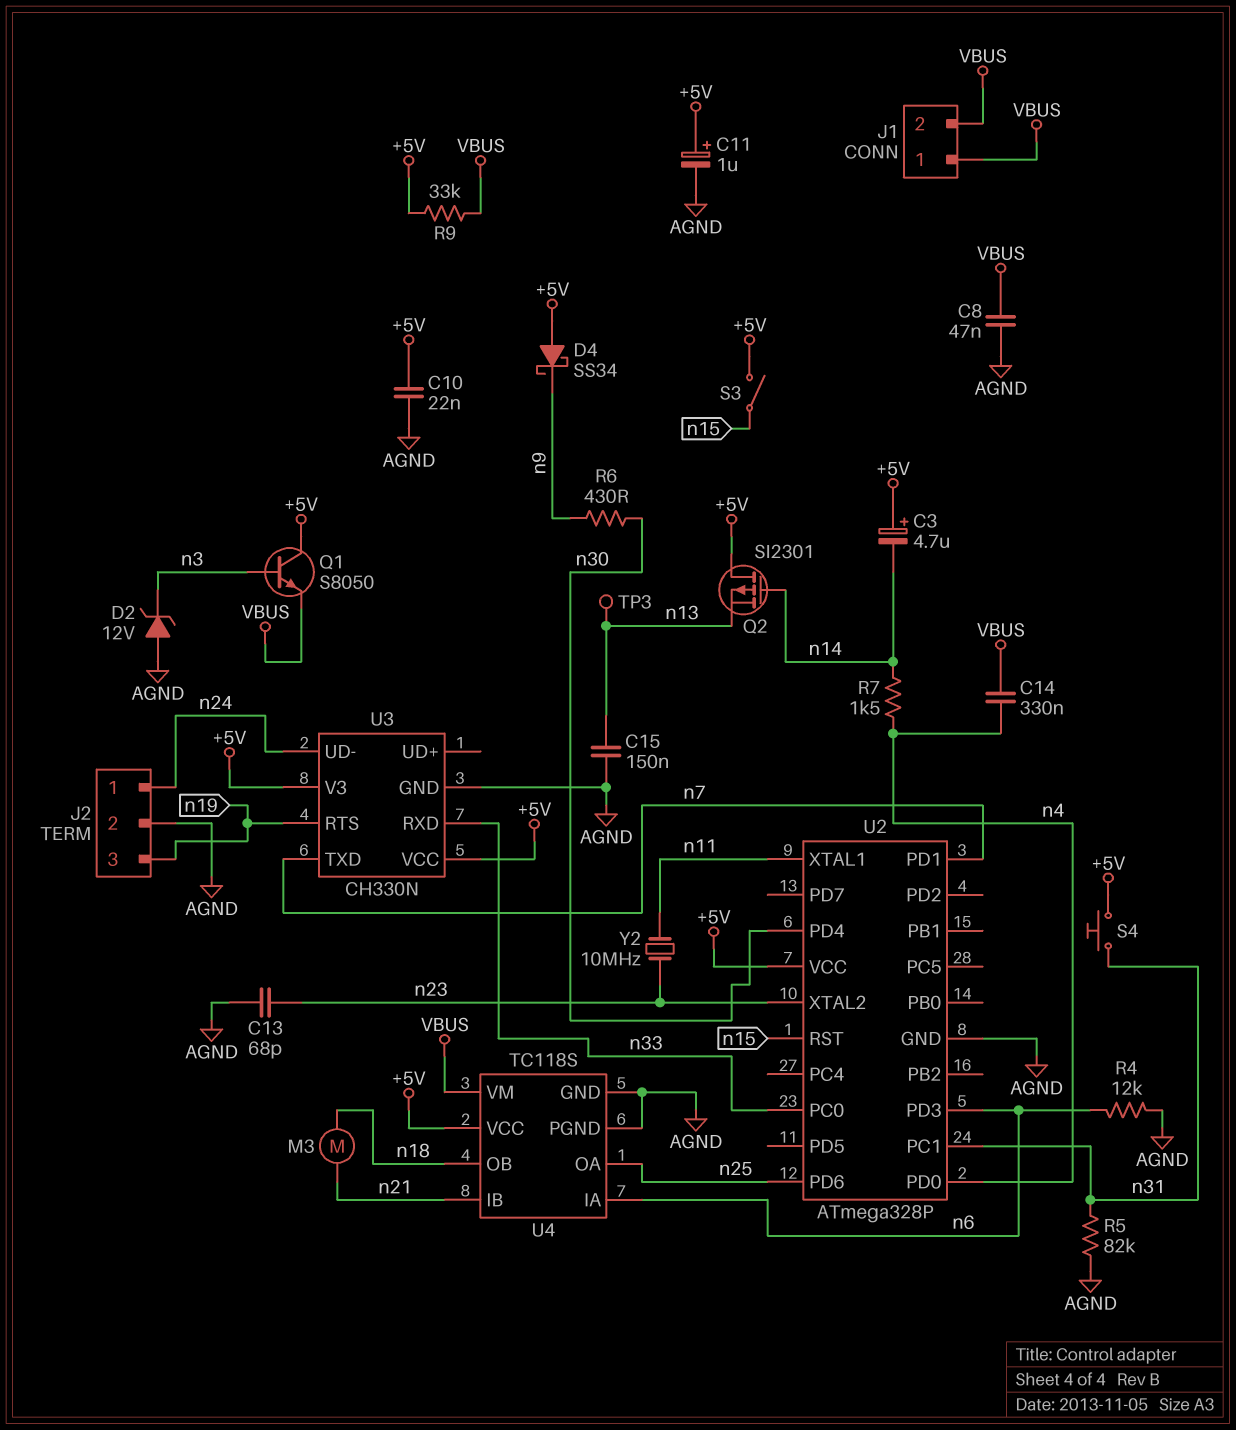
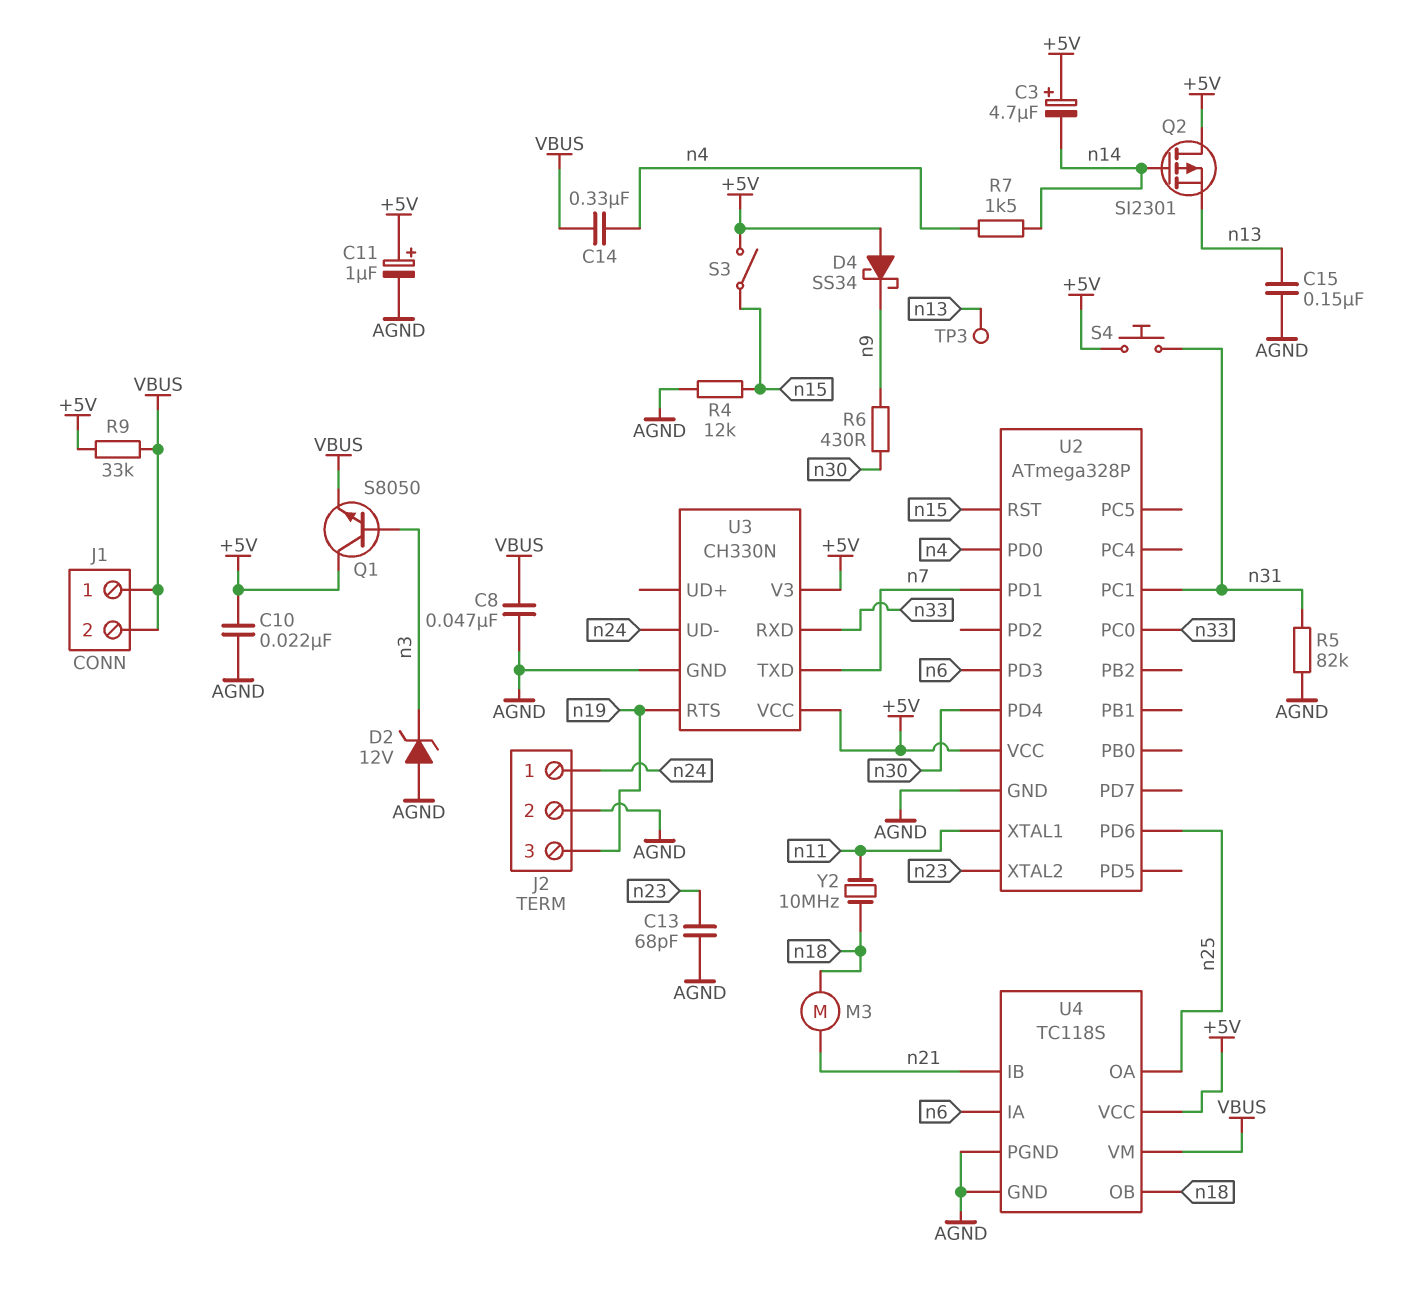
R4: 12k (AGND, n6) -> 12k (AGND, n15)
Y2: 10MHz (n11, n23) -> 10MHz (n11, n18)

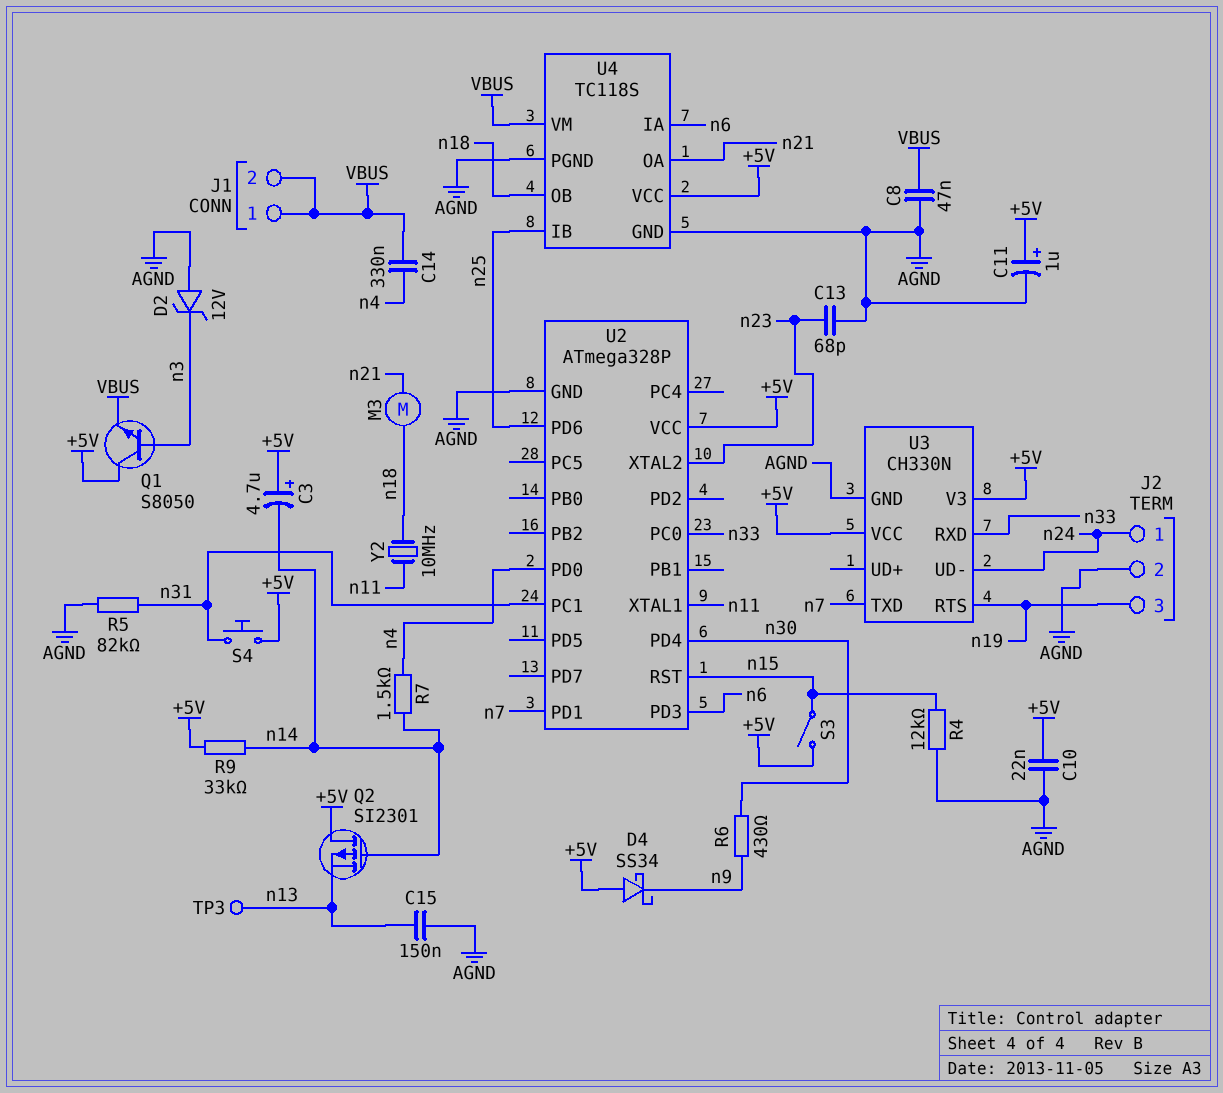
R9: 33k (+5V, VBUS) -> 33k (+5V, n14)
U4 pin IB: n21 -> n25
U4 pin OA: n25 -> n21

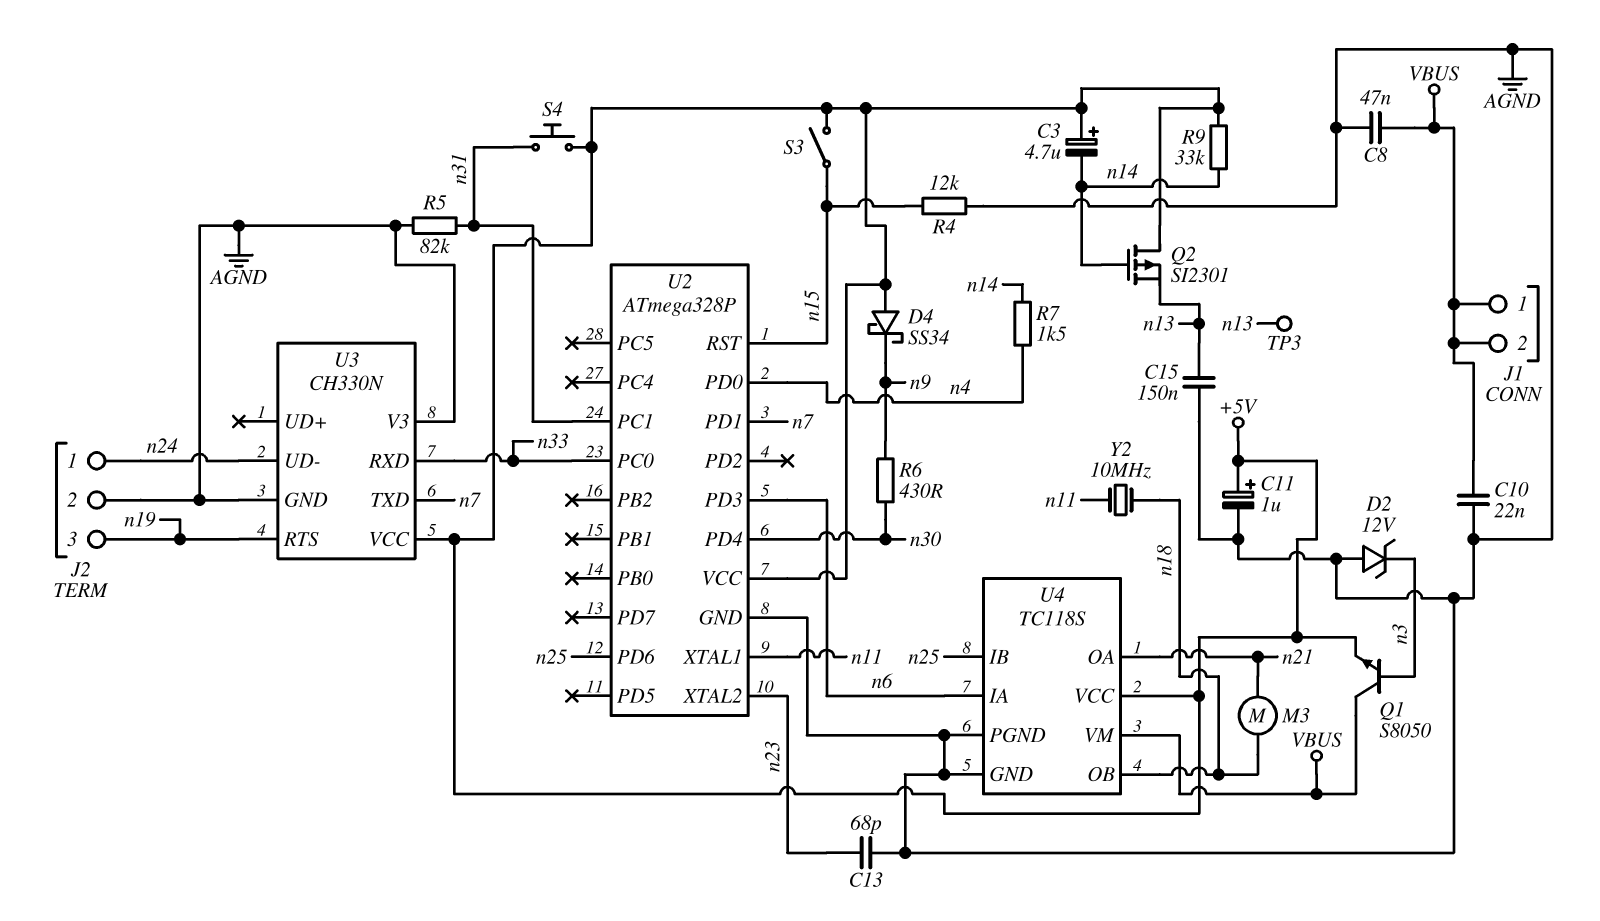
C10: 22nF (+5V, AGND) -> 22nF (AGND, VBUS)
C14: 330nF (VBUS, n4) -> none
Q1: NPN S8050 (B n3, C +5V, E VBUS) -> NPN S8050 (B n3, C VBUS, E +5V)
U3 pin V3: +5V -> AGND

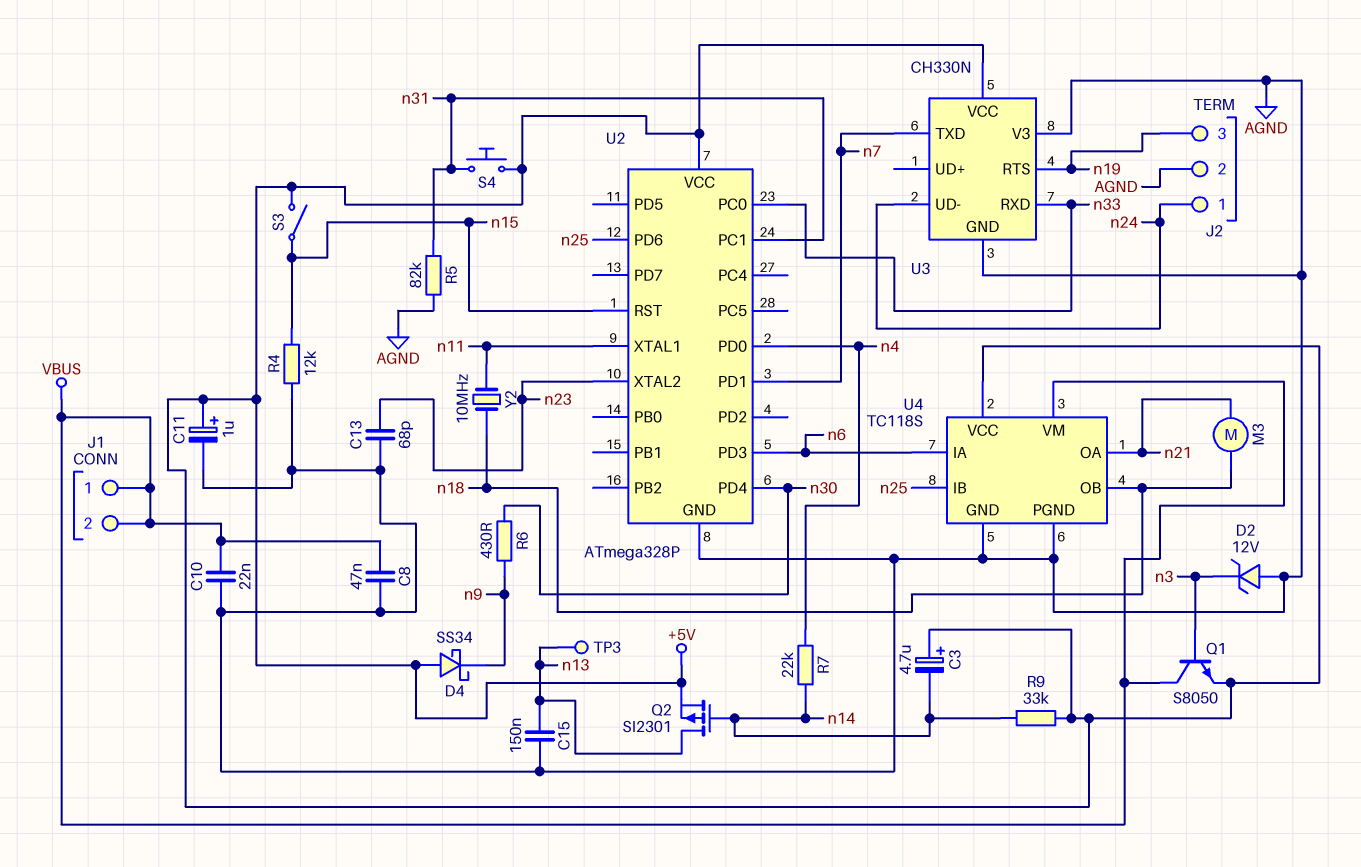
Q2: PMOS SI2301 (G n14, D +5V, S n13) -> PMOS SI2301 (G n14, D n13, S +5V)
R7: 1.5k (n4, n14) -> 22k (n4, n14)

